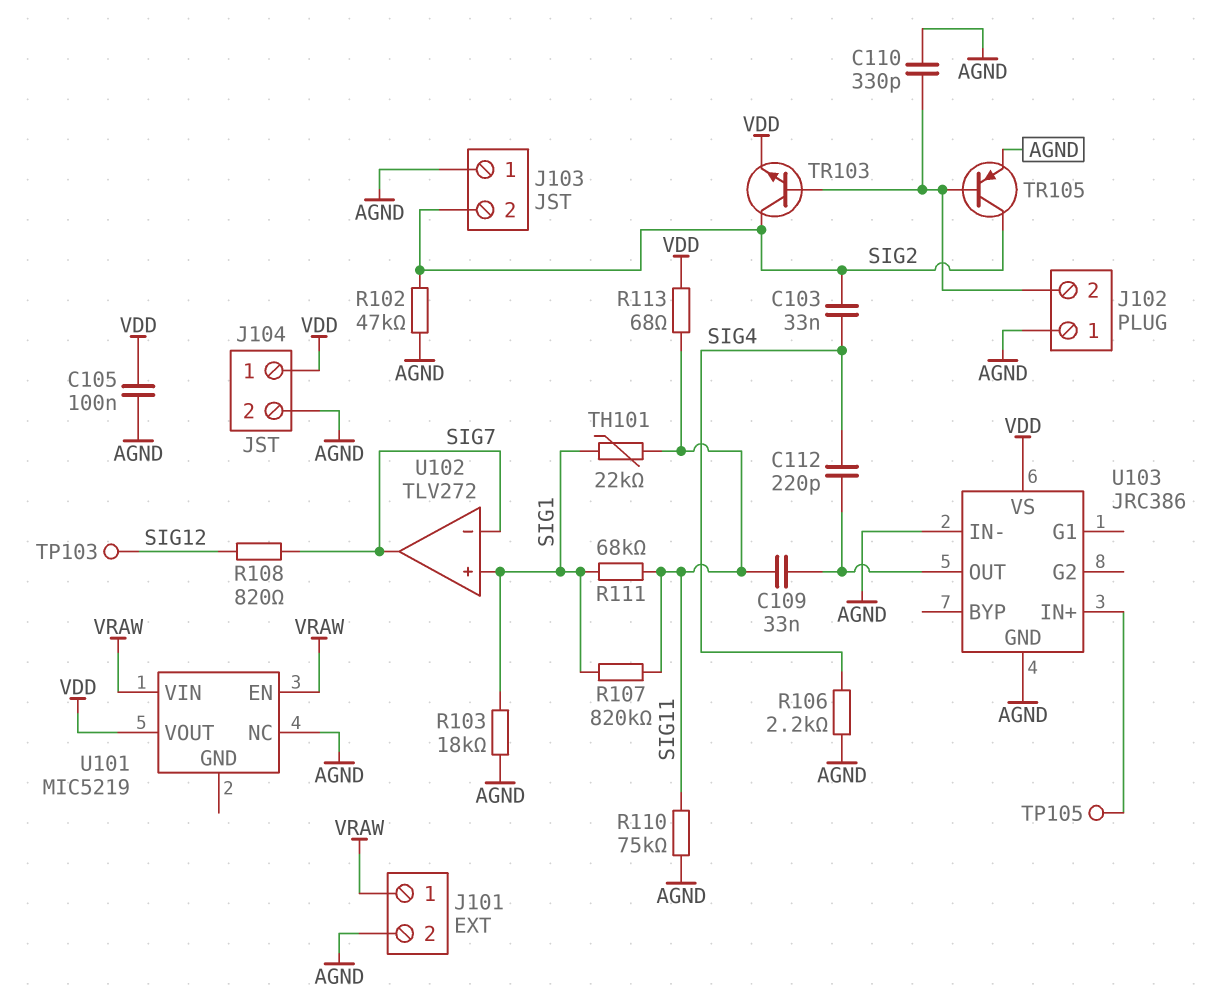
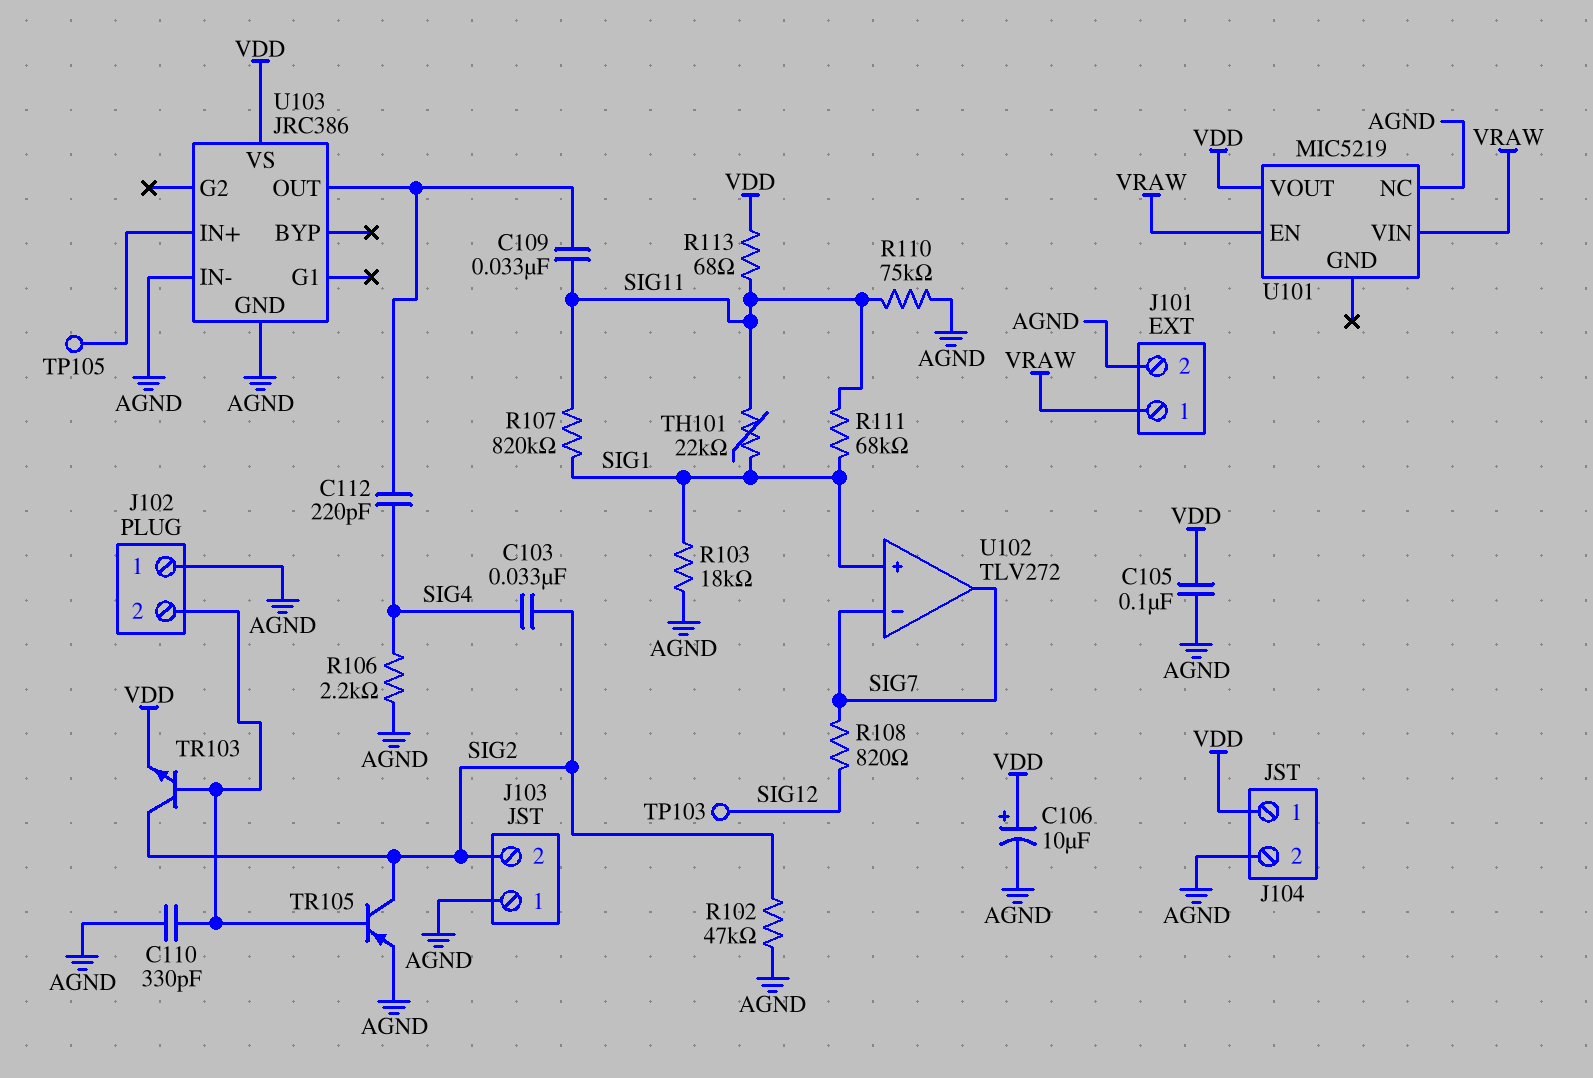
C106: none -> 10uF (plus VDD, minus AGND)

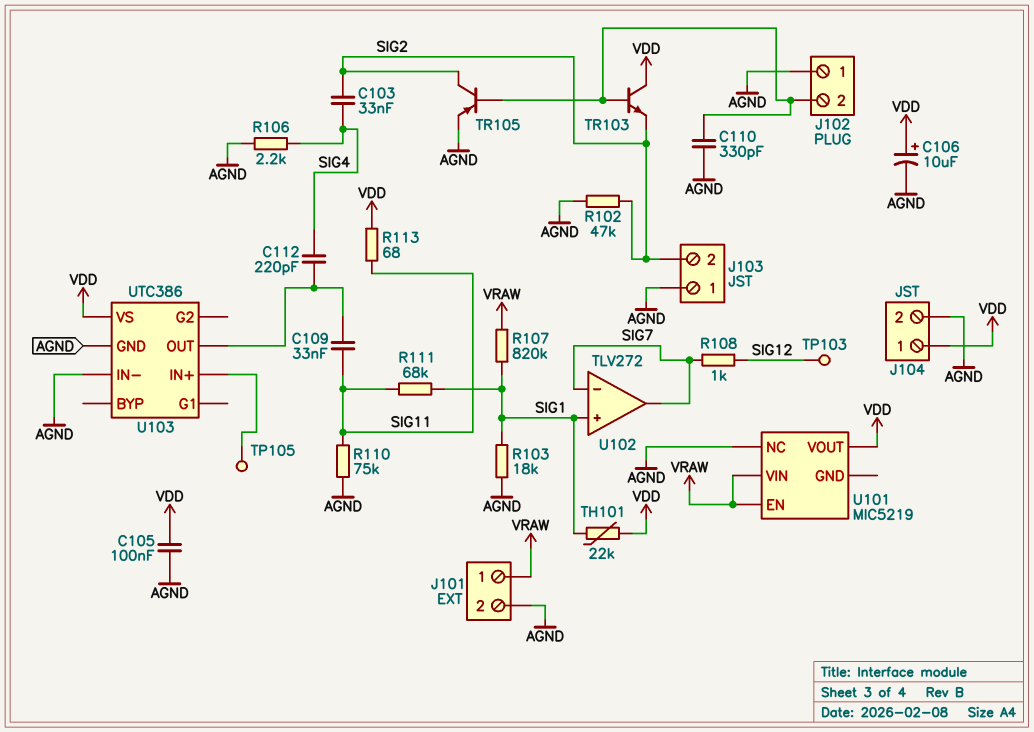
R107: 820k (SIG1, SIG11) -> 820k (SIG1, VRAW)
R108: 820 (SIG7, SIG12) -> 1k (SIG7, SIG12)
TH101: 22k (SIG1, SIG11) -> 22k (SIG1, VDD)
TR103: NPN (B J102/2, C SIG2, E VDD) -> NPN (B J102/2, C VDD, E SIG2)
U103: JRC386 -> UTC386

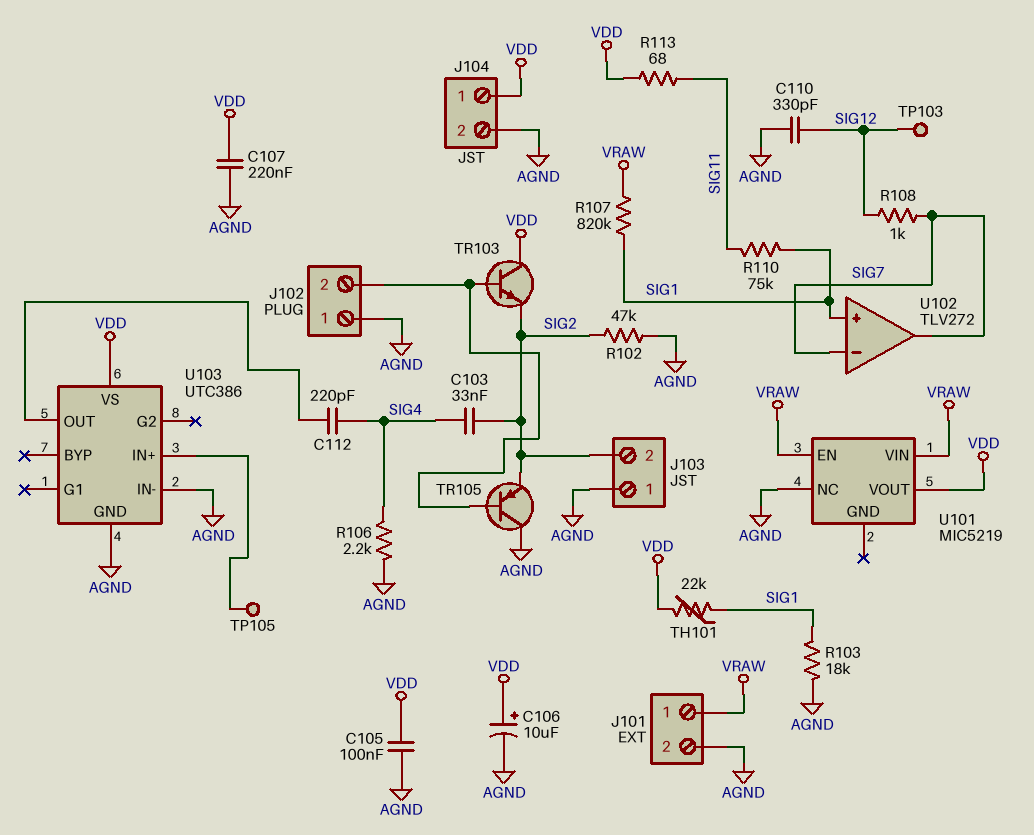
C107: none -> 220nF (AGND, VDD)
C109: 33nF (SIG11, U103/OUT) -> none
C110: 330pF (AGND, J102/2) -> 330pF (AGND, SIG12)
R110: 75k (AGND, SIG11) -> 75k (SIG1, SIG11)
R111: 68k (SIG1, SIG11) -> none
TR105: PNP (B J102/2, C SIG2, E AGND) -> PNP (B J102/2, C AGND, E SIG2)

